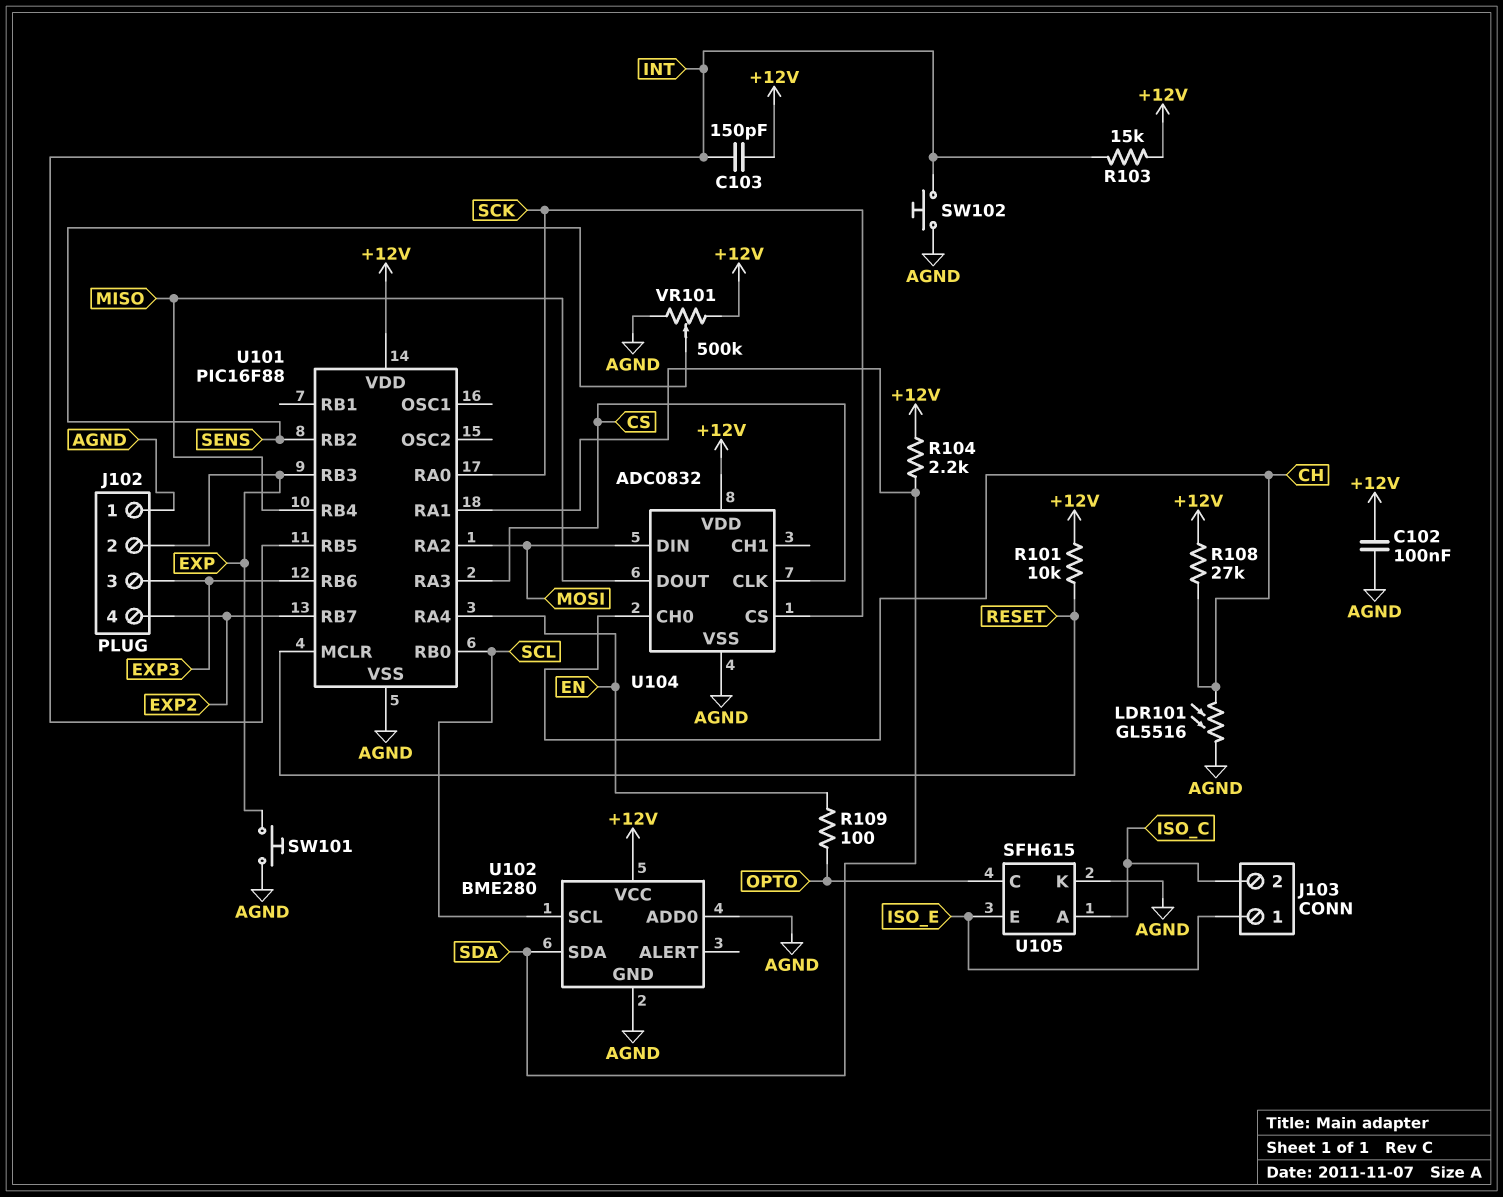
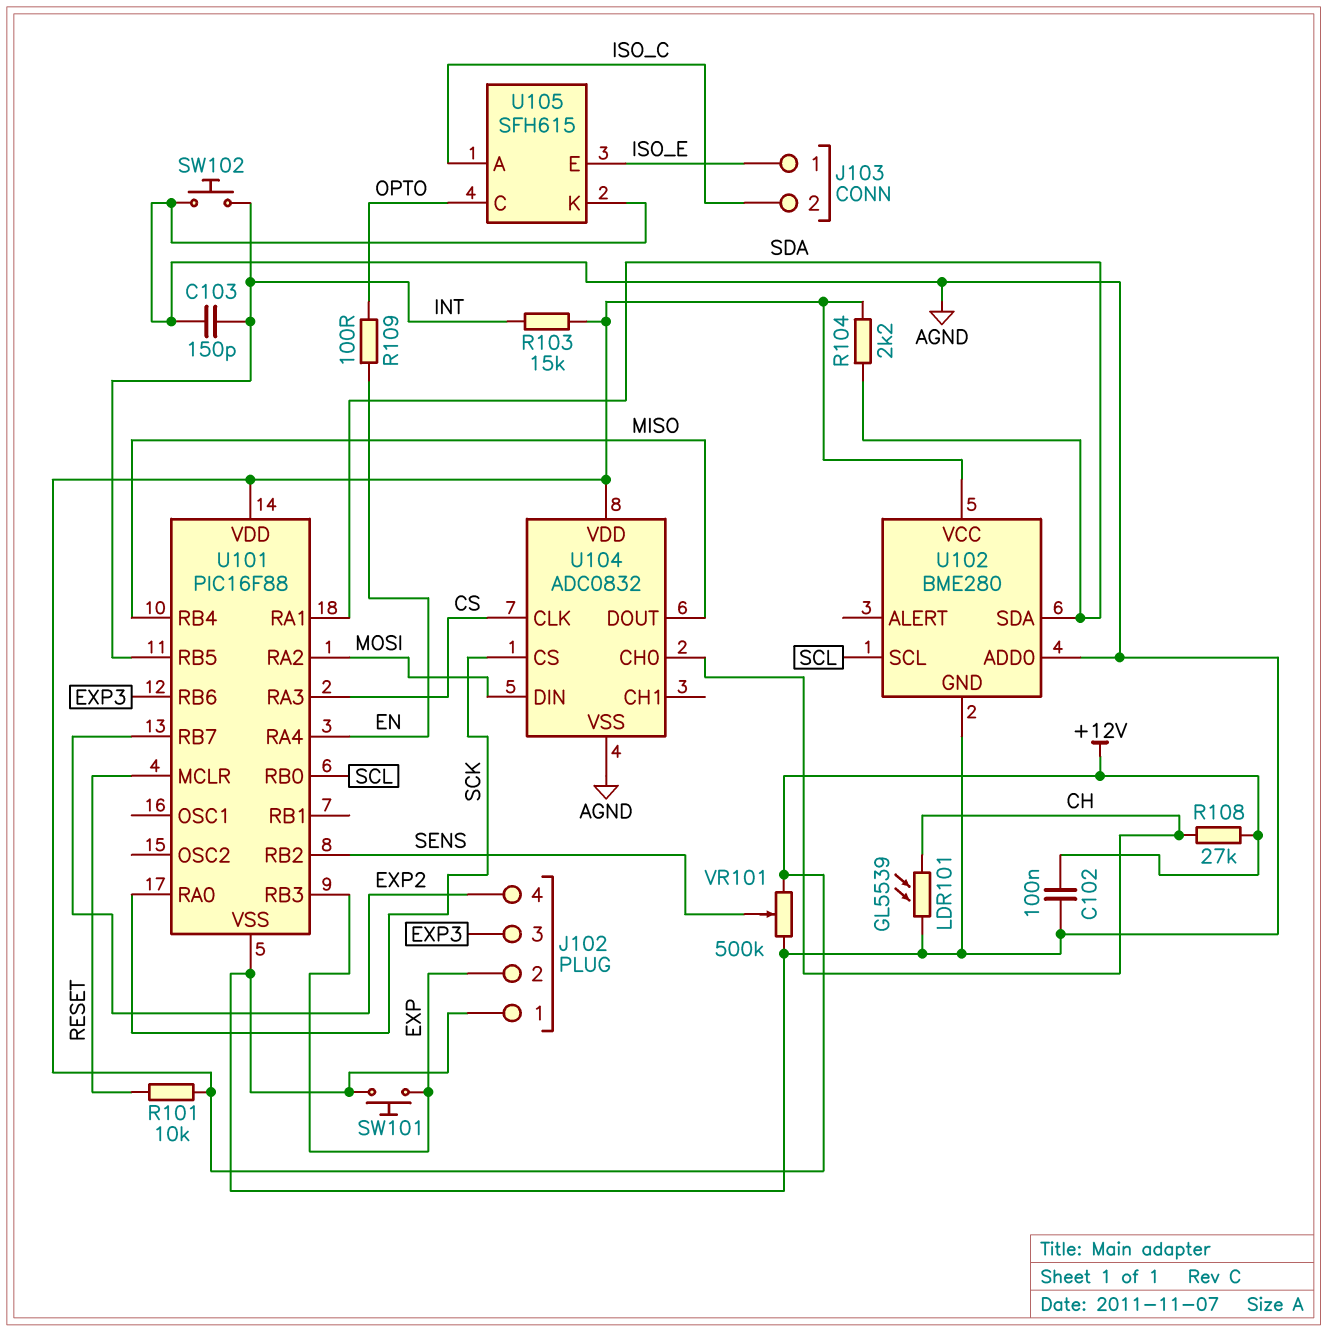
C103: 150pF (+12V, INT) -> 150pF (AGND, INT)
LDR101: GL5516 (AGND, CH) -> GL5539 (AGND, CH)

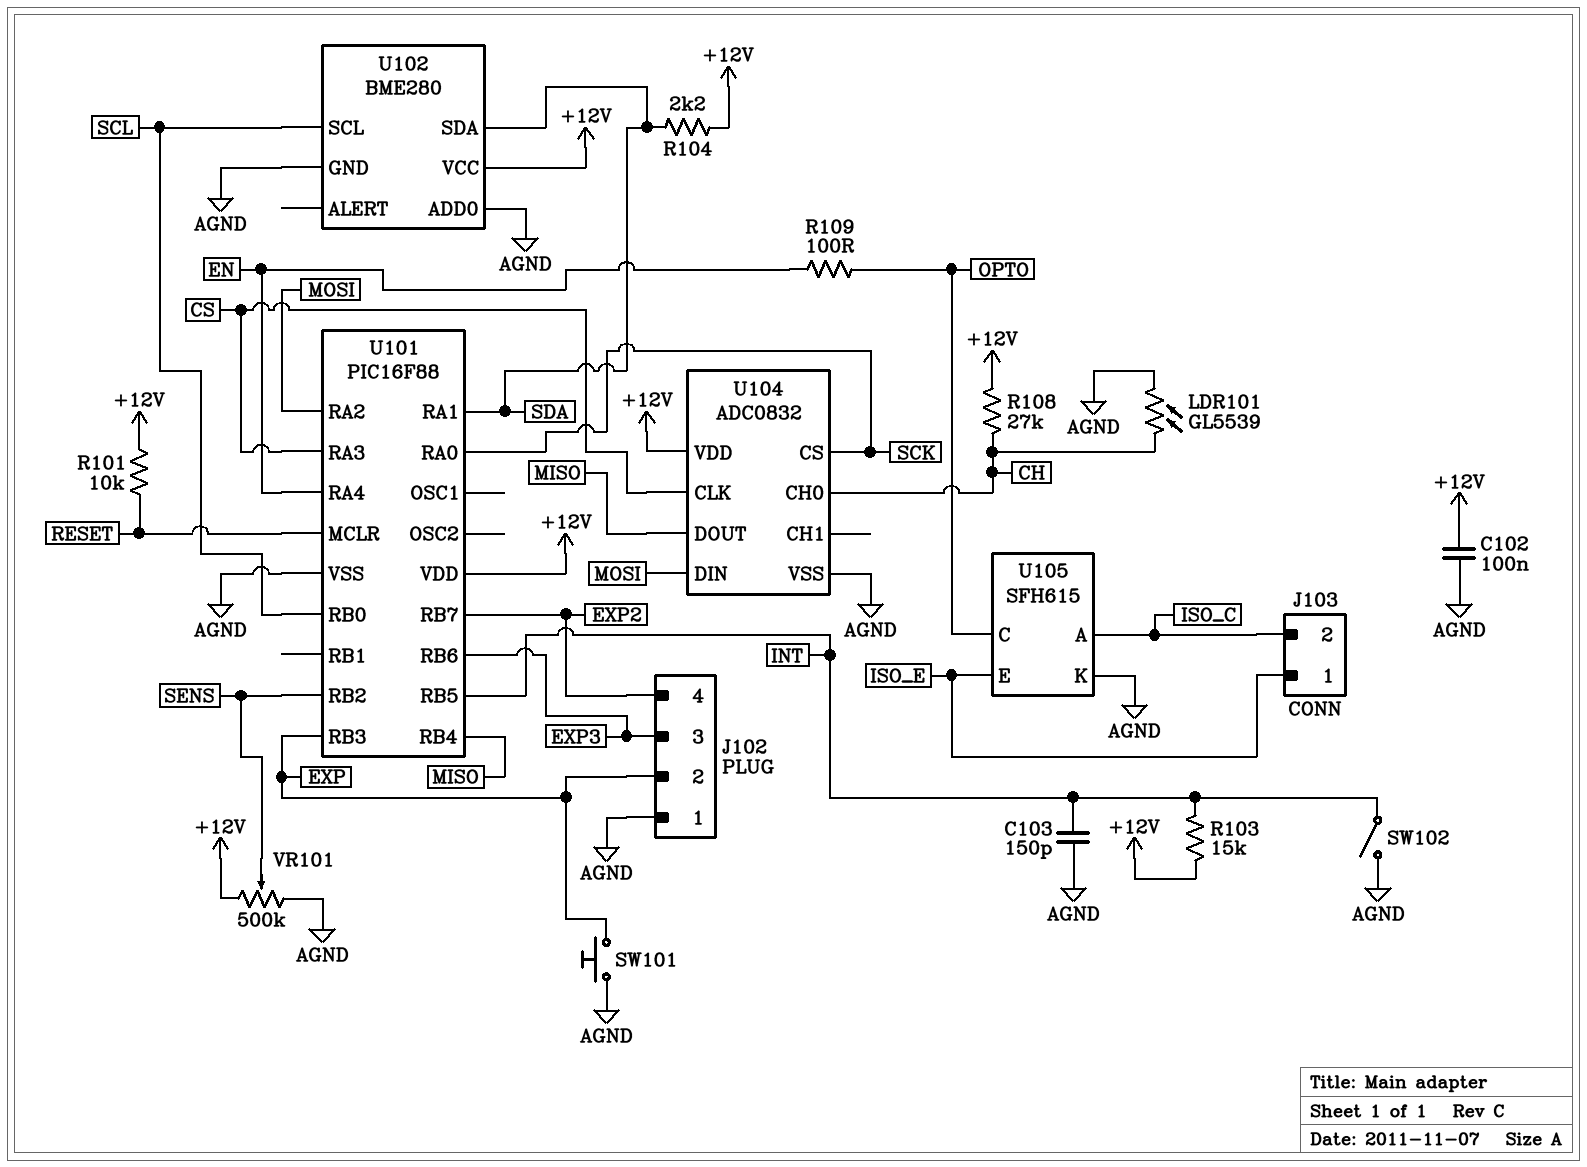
SW102: button (AGND, INT) -> switch (AGND, INT)

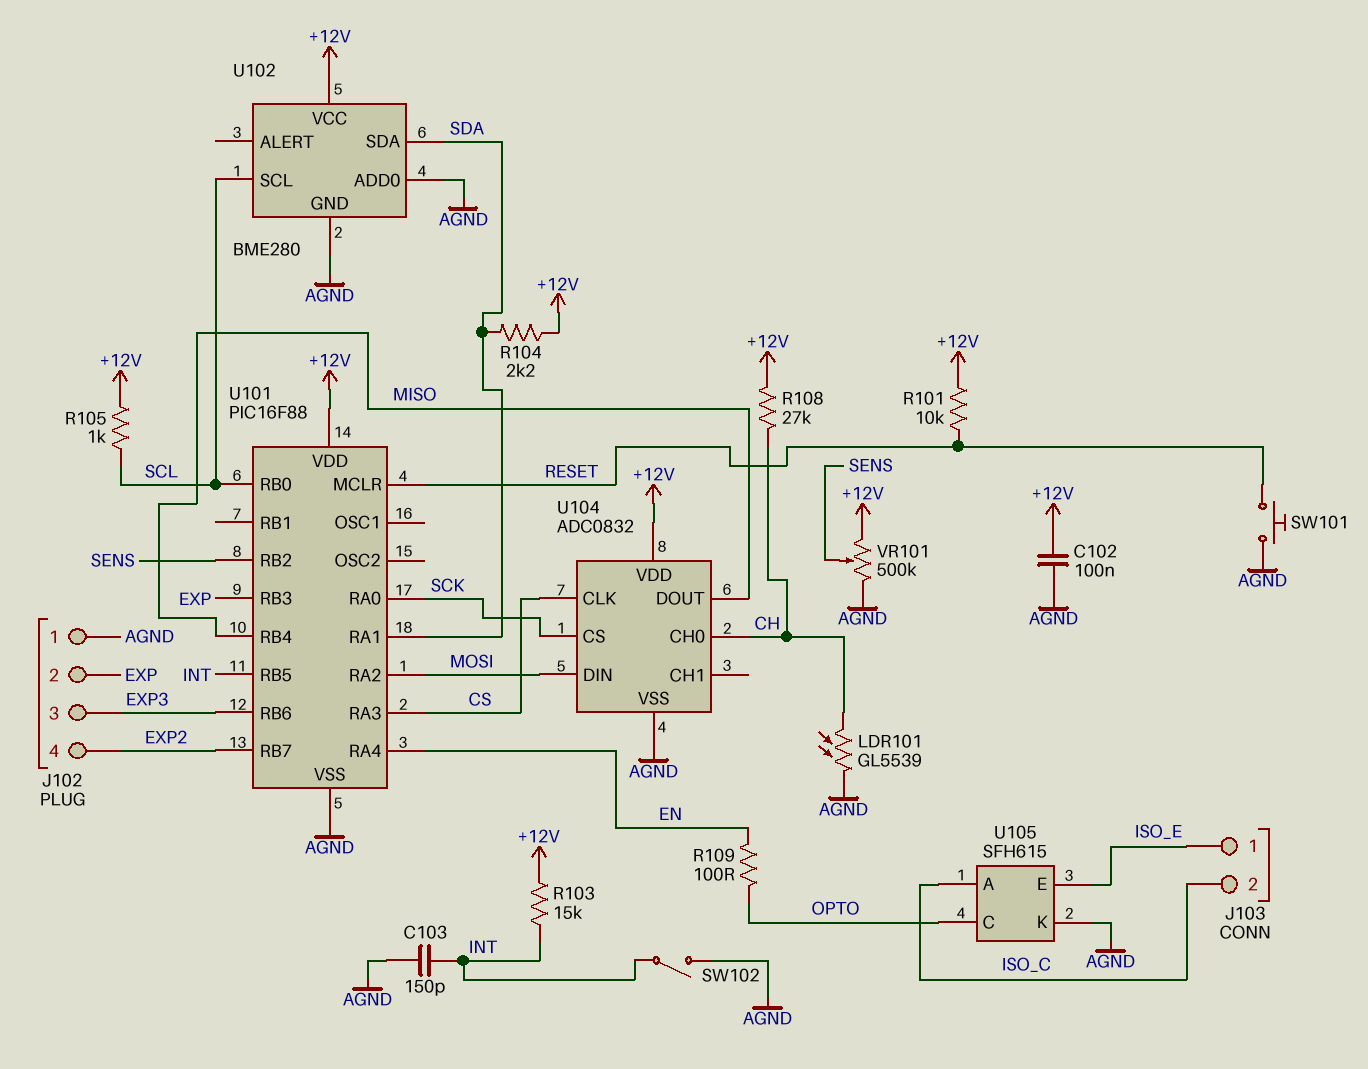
R105: none -> 1k (+12V, SCL)
SW101: button (AGND, EXP) -> button (AGND, RESET)

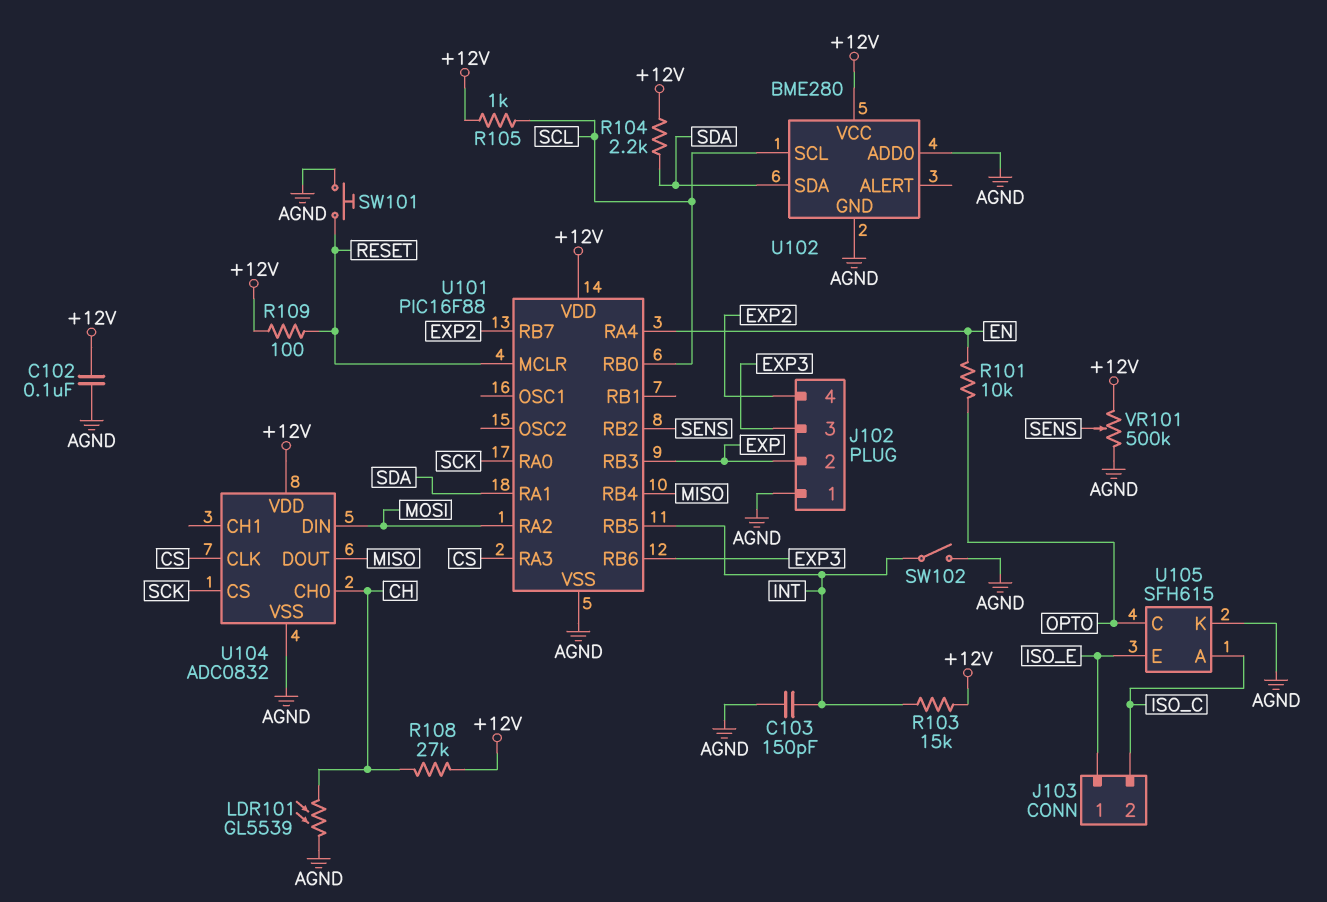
R101: 10k (+12V, RESET) -> 10k (EN, OPTO)
R109: 100 (EN, OPTO) -> 100 (+12V, RESET)

